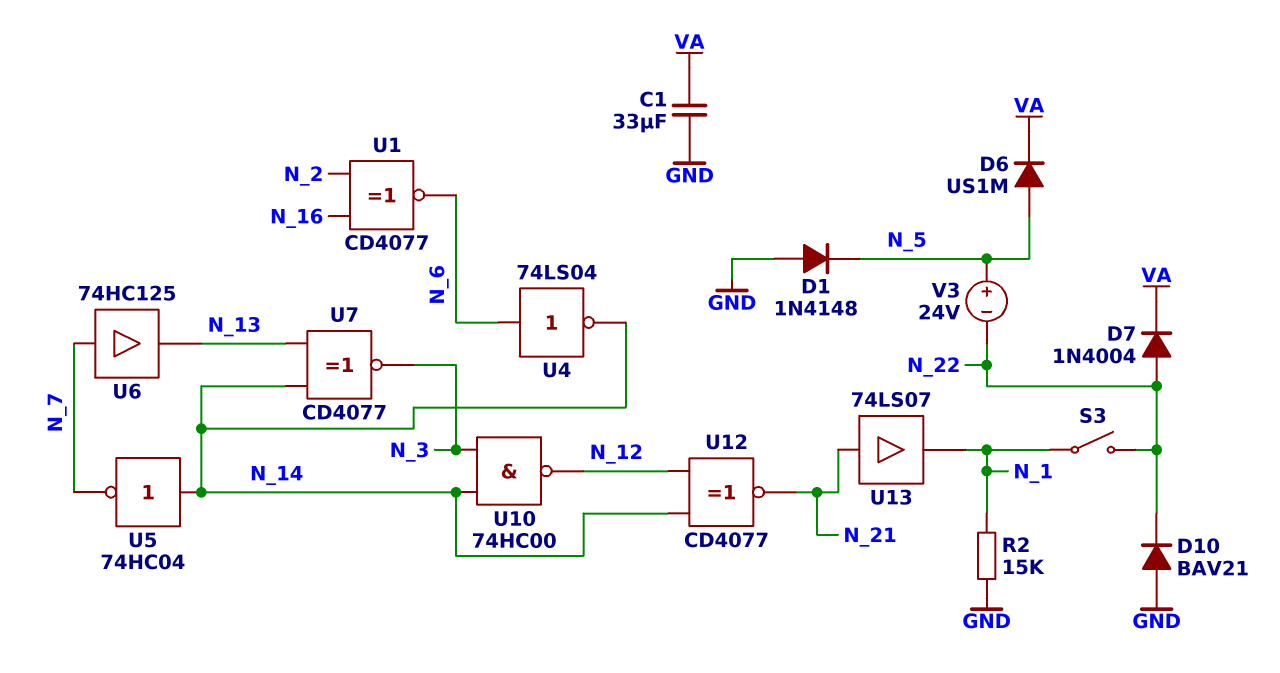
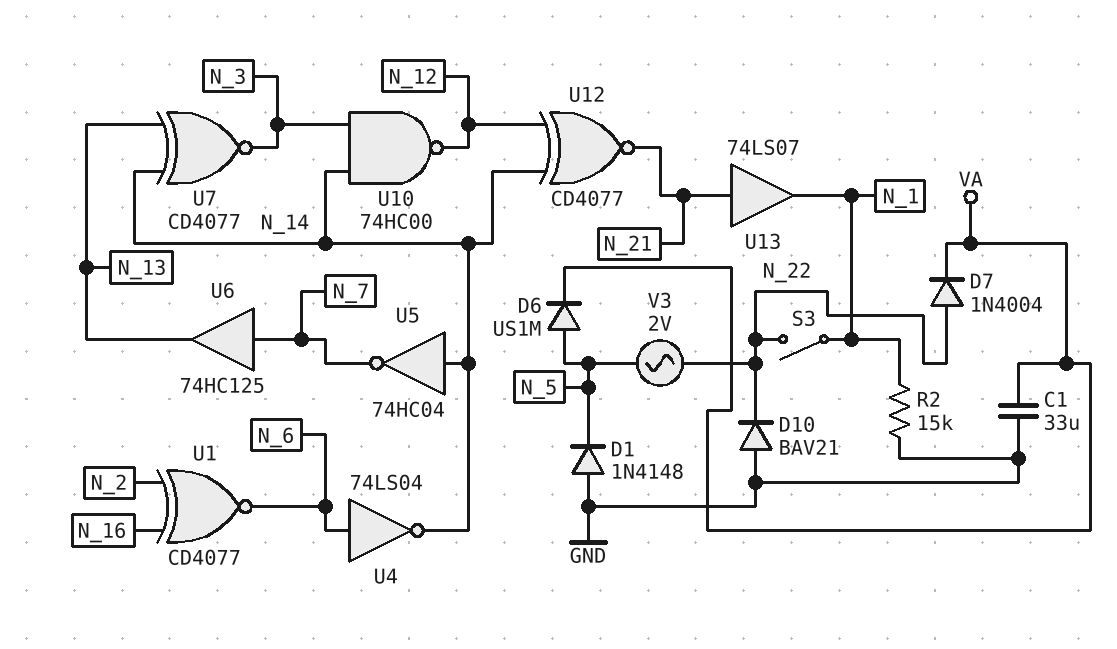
V3: 24V (plus N_5, minus N_22) -> AC 2V (N_5, N_22)

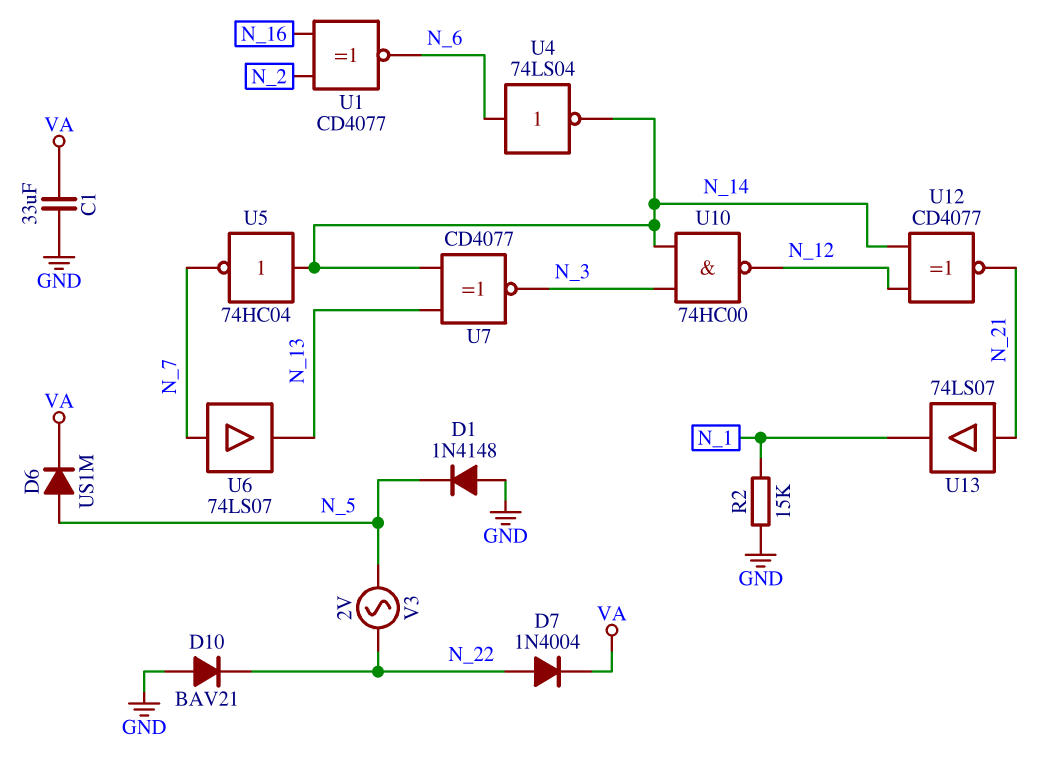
S3: switch (N_1, N_22) -> none
U6: buffer 74HC125 (in N_7, out N_13) -> buffer 74LS07 (in N_7, out N_13)

